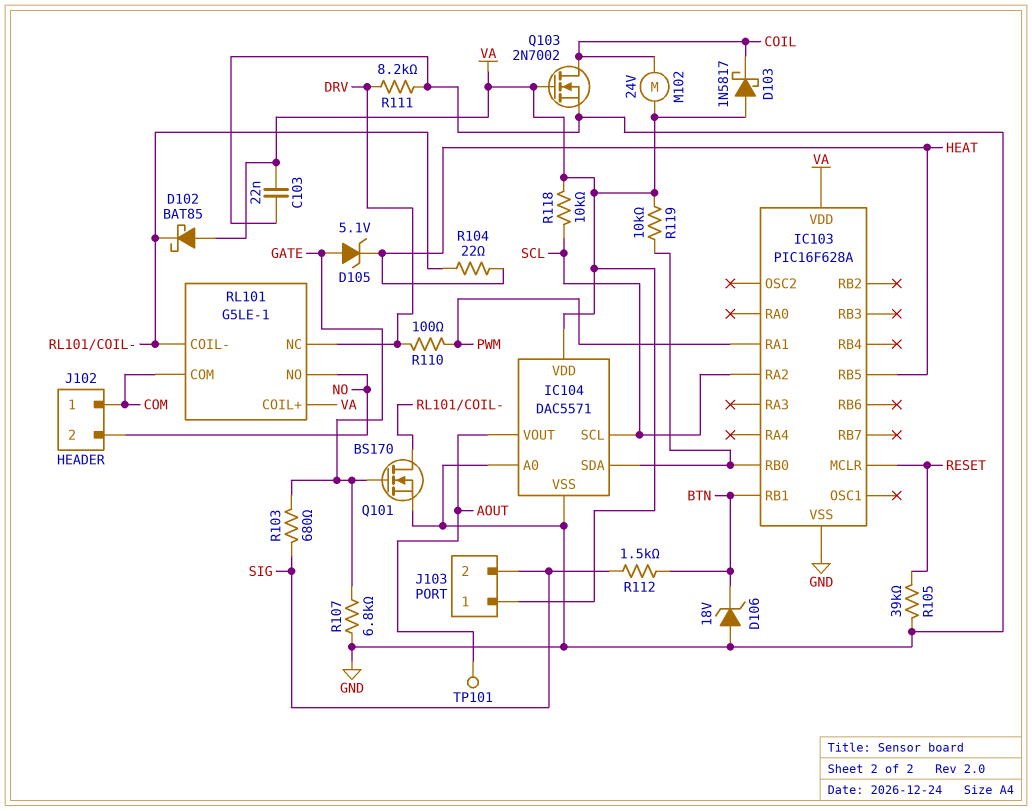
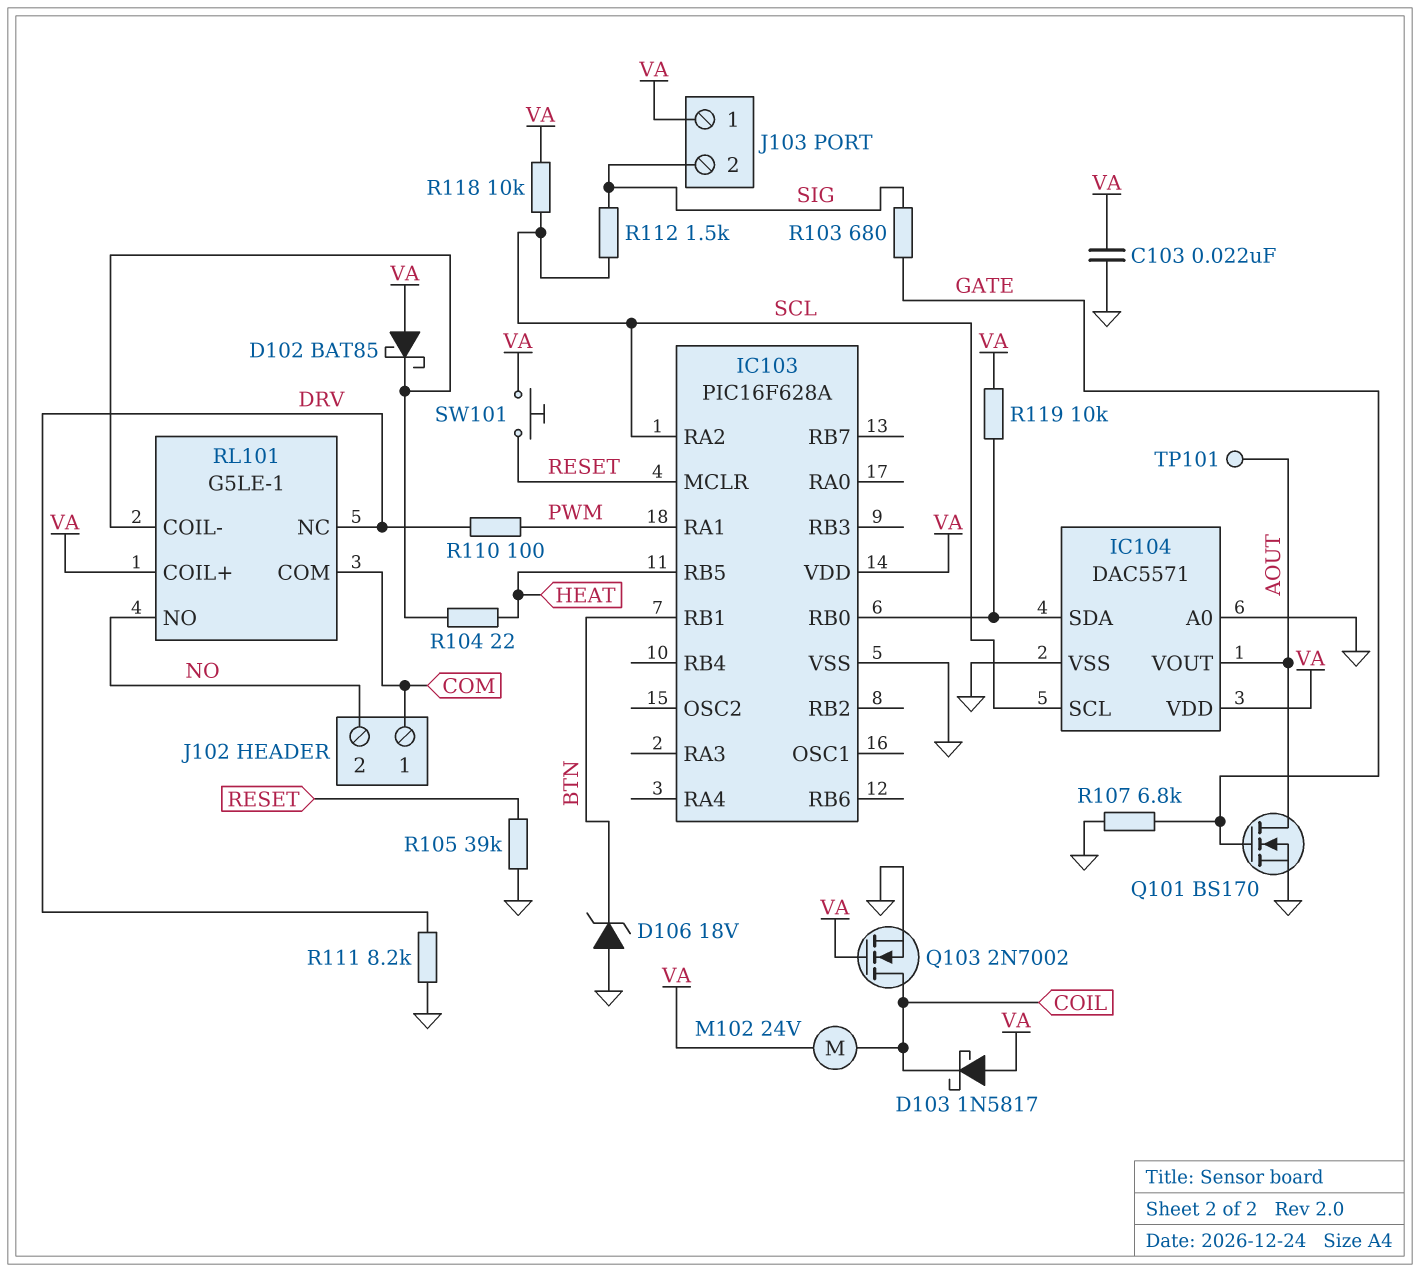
D105: zener 5.1V (A GATE, K HEAT) -> none
Q101: NMOS BS170 (G GATE, D RL101/COIL-, S GND) -> NMOS BS170 (G GATE, D AOUT, S GND)
R112: 1.5k (BTN, SIG) -> 1.5k (SCL, SIG)
SW101: none -> button (RESET, VA)

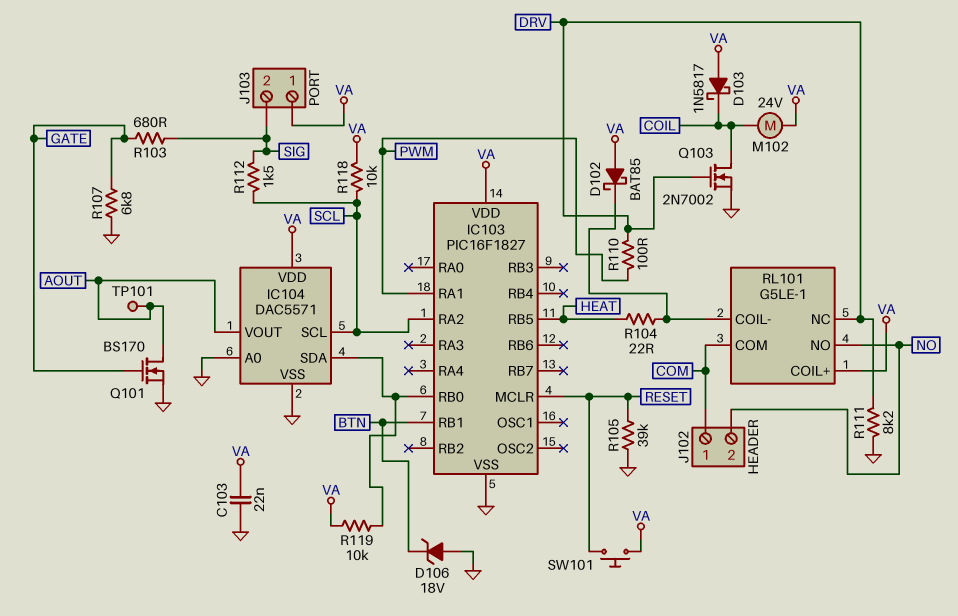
IC103: PIC16F628A -> PIC16F1827
Q103: NMOS 2N7002 (G VA, D COIL, S GND) -> NMOS 2N7002 (G DRV, D COIL, S GND)

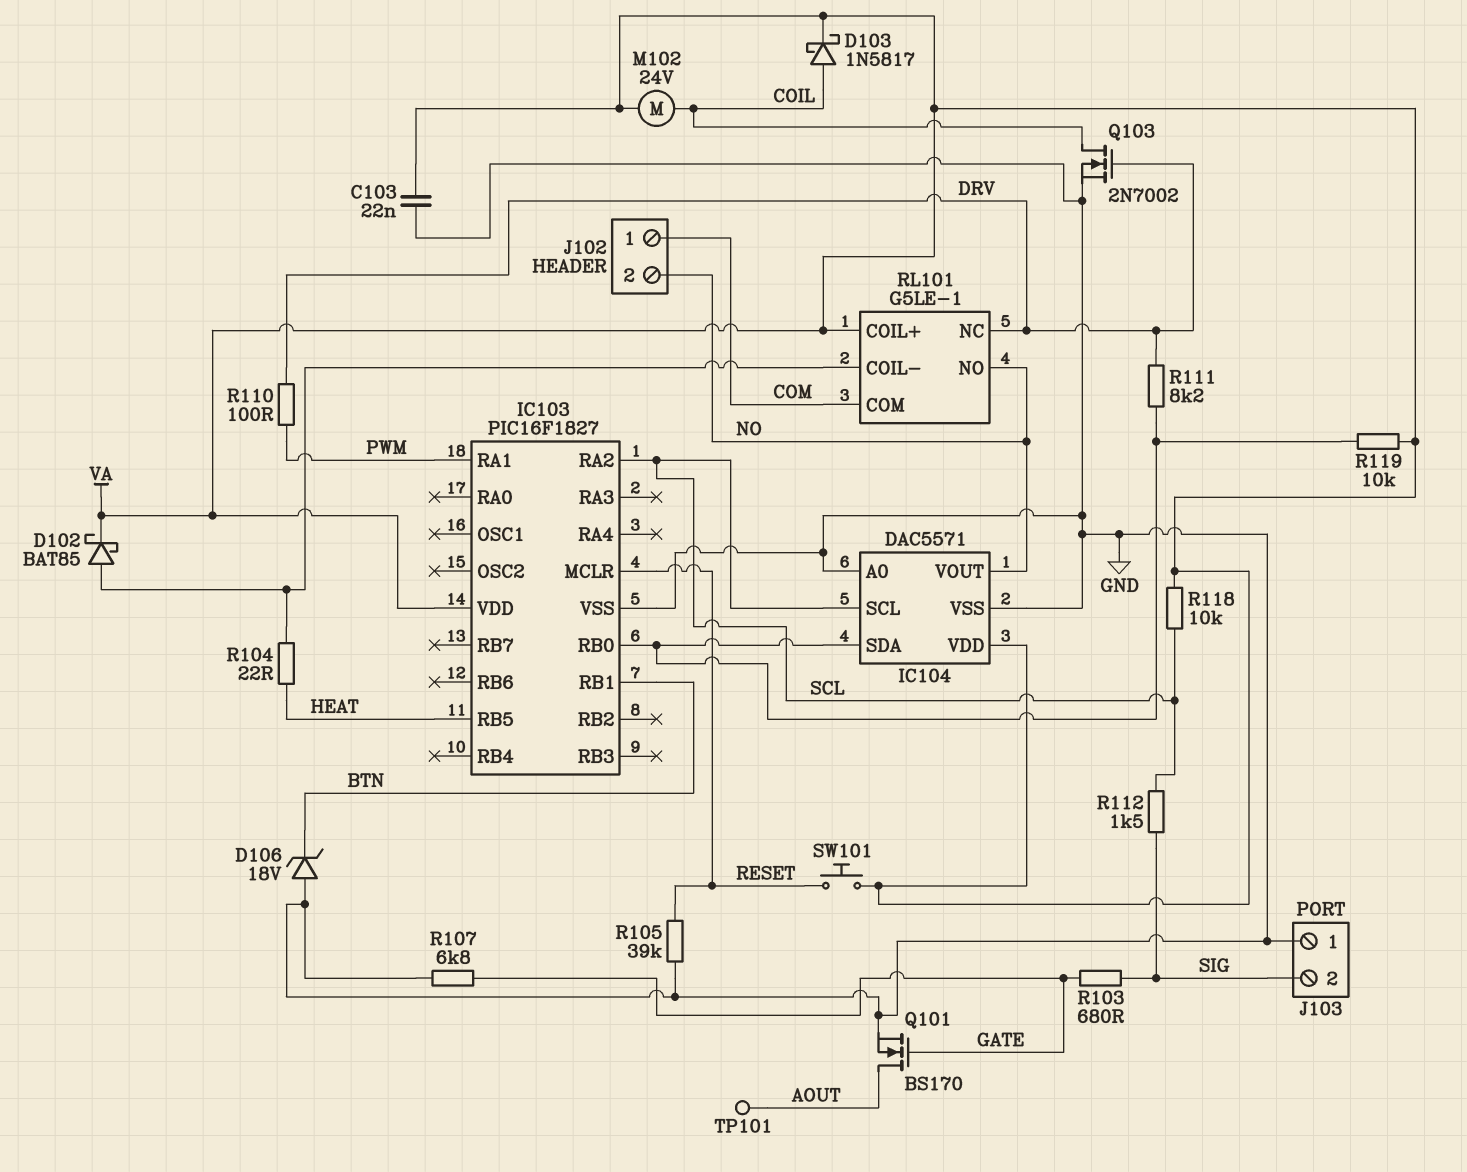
D102: schottky BAT85 (A VA, K RL101/COIL-) -> schottky BAT85 (A RL101/COIL-, K VA)
D103: schottky 1N5817 (A VA, K COIL) -> schottky 1N5817 (A COIL, K VA)
IC104 pin VOUT: AOUT -> NO
J103 pin 1: VA -> GND
R111: 8.2k (DRV, GND) -> 8.2k (DRV, IC103/RB0)

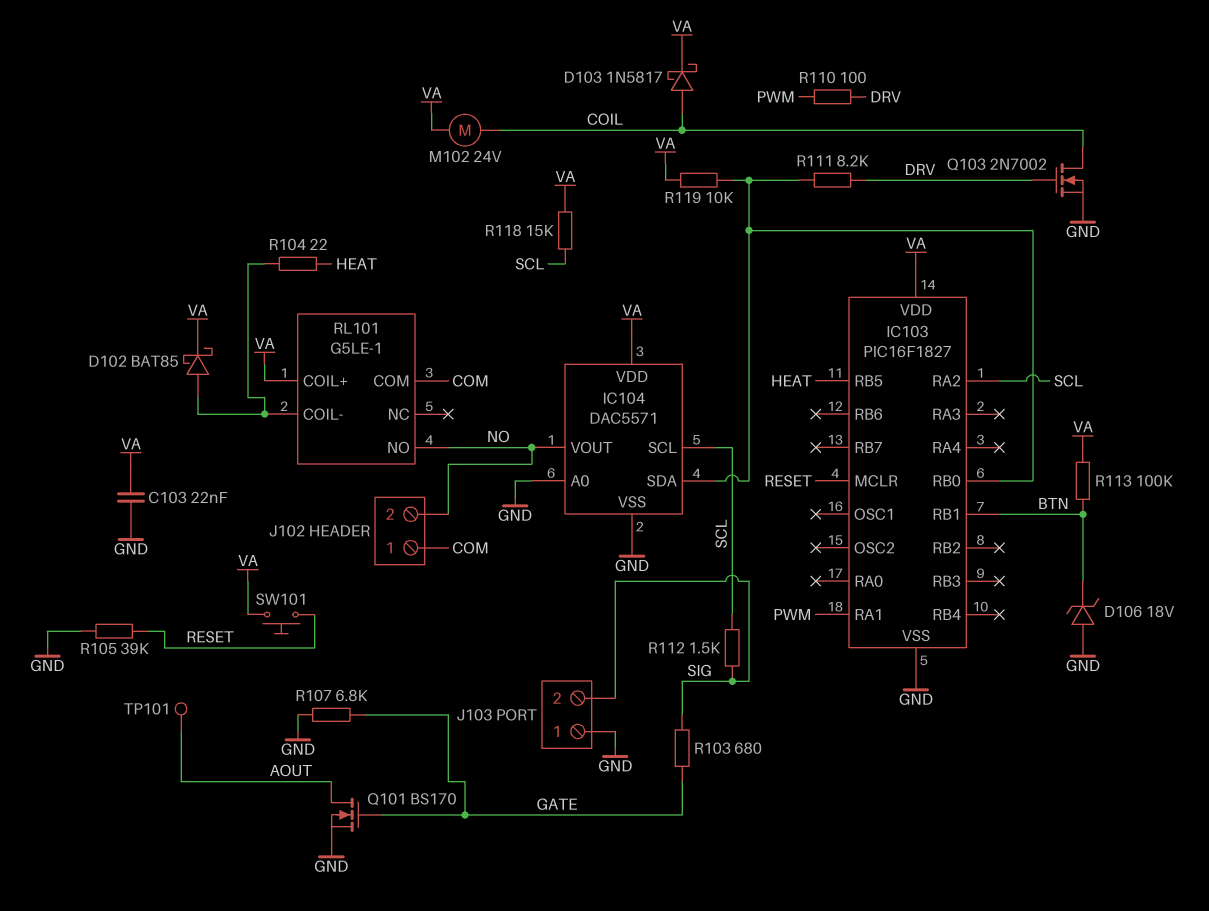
R113: none -> 100k (BTN, VA)
R118: 10k (SCL, VA) -> 15k (SCL, VA)
RL101 pin NC: DRV -> none

